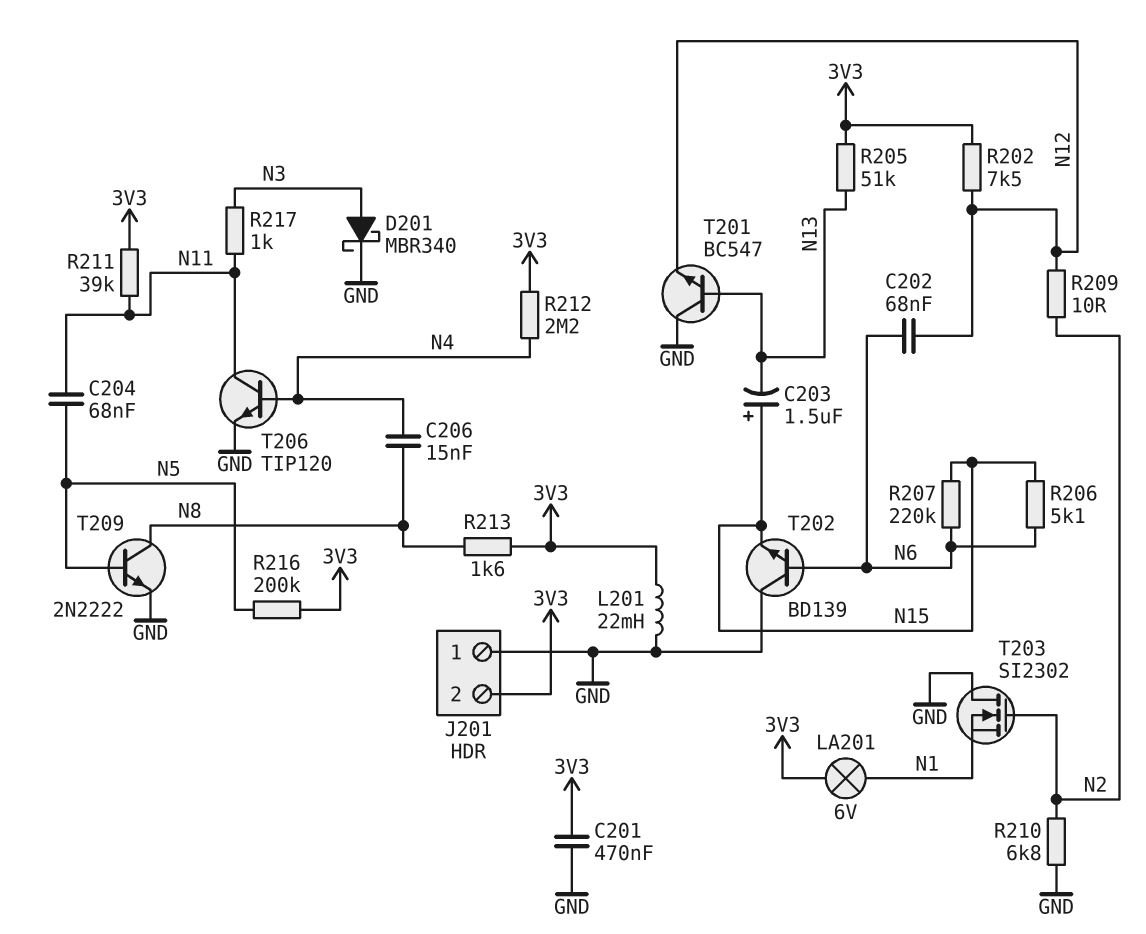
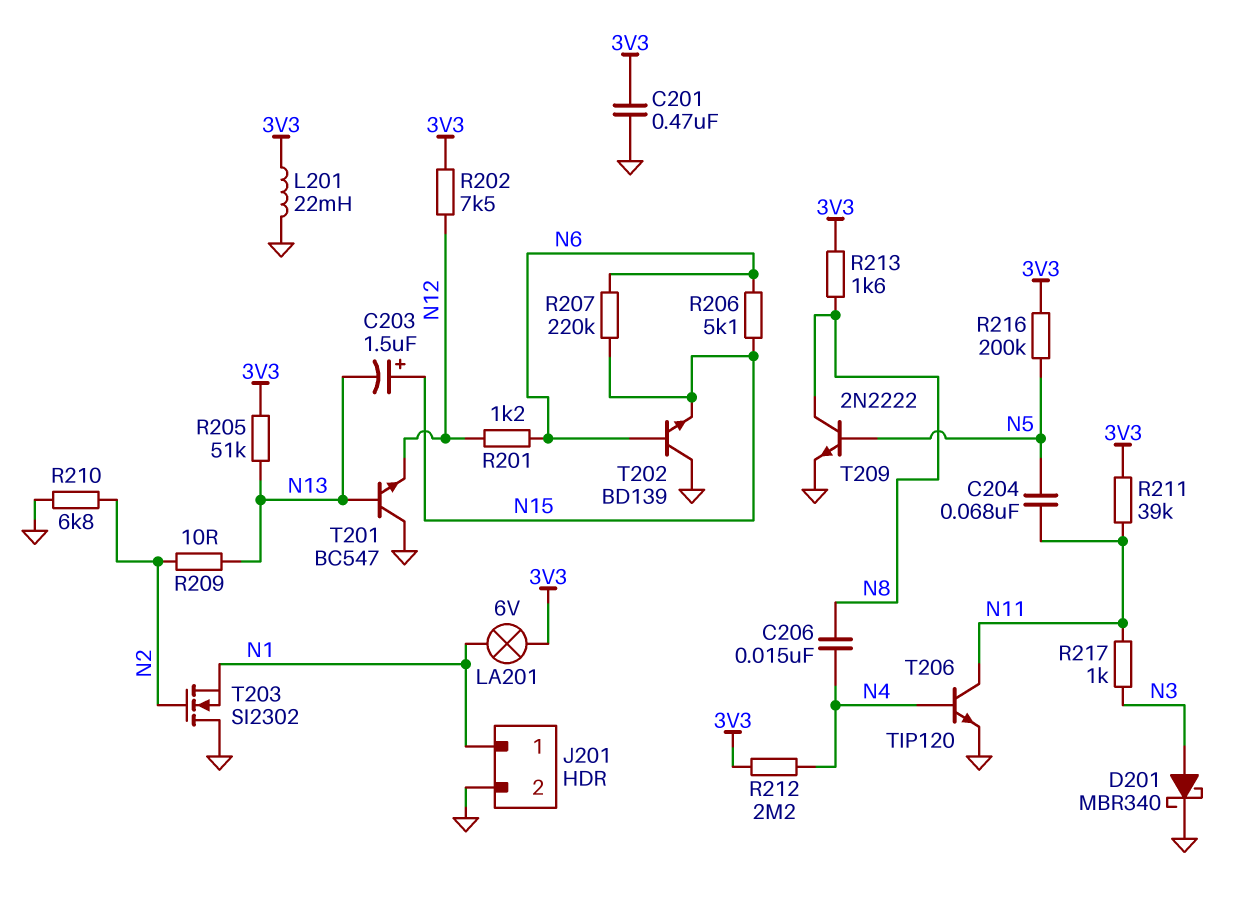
C202: 68nF (N6, N12) -> none
J201 pin 1: GND -> N1
J201 pin 2: 3V3 -> GND
R201: none -> 1.2k (N6, N12)
R209: 10 (N2, N12) -> 10 (N2, N13)

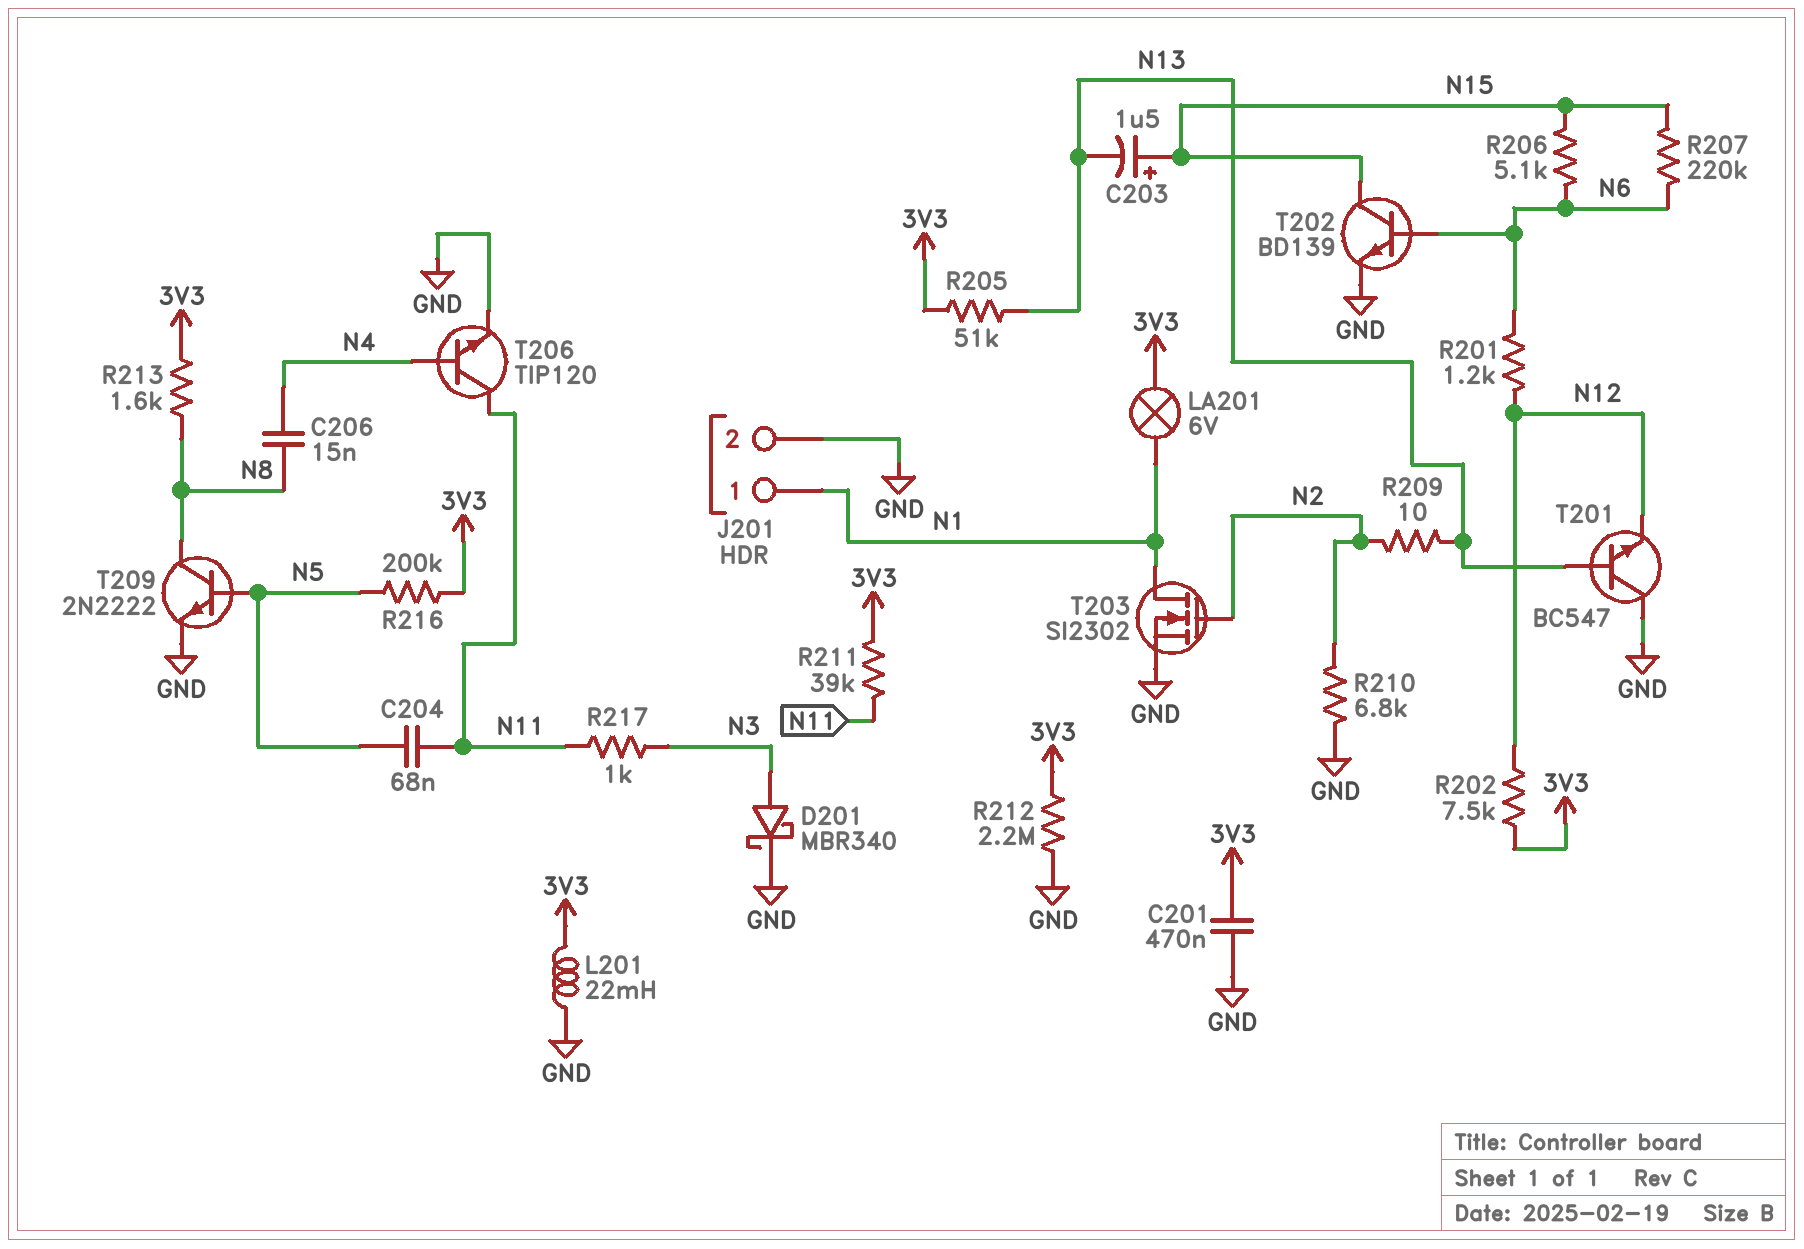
R212: 2.2M (3V3, N4) -> 2.2M (3V3, GND)
T202: NPN BD139 (B N6, C GND, E N15) -> NPN BD139 (B N6, C N15, E GND)
T203: NMOS SI2302 (G N2, D GND, S N1) -> NMOS SI2302 (G N2, D N1, S GND)

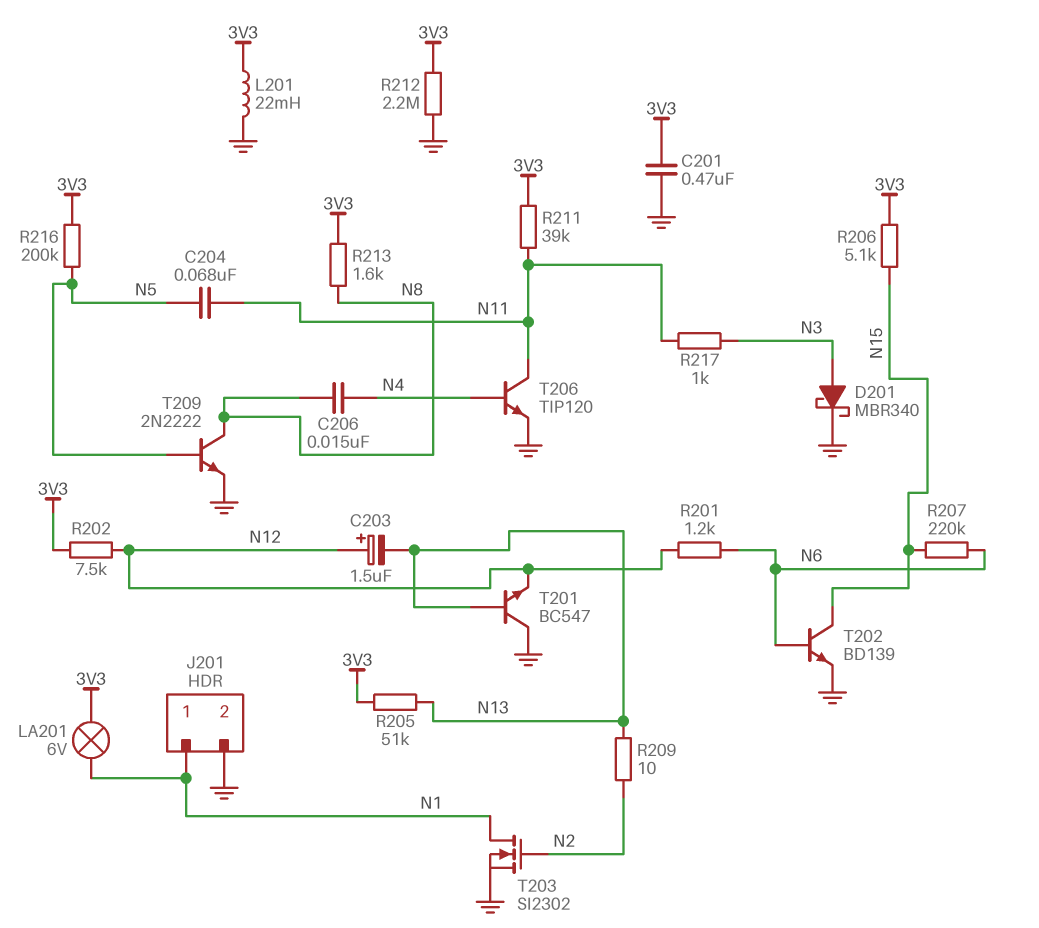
C203: 1.5uF (plus N15, minus N13) -> 1.5uF (plus N12, minus N13)
R206: 5.1k (N6, N15) -> 5.1k (3V3, N15)
R210: 6.8k (GND, N2) -> none

